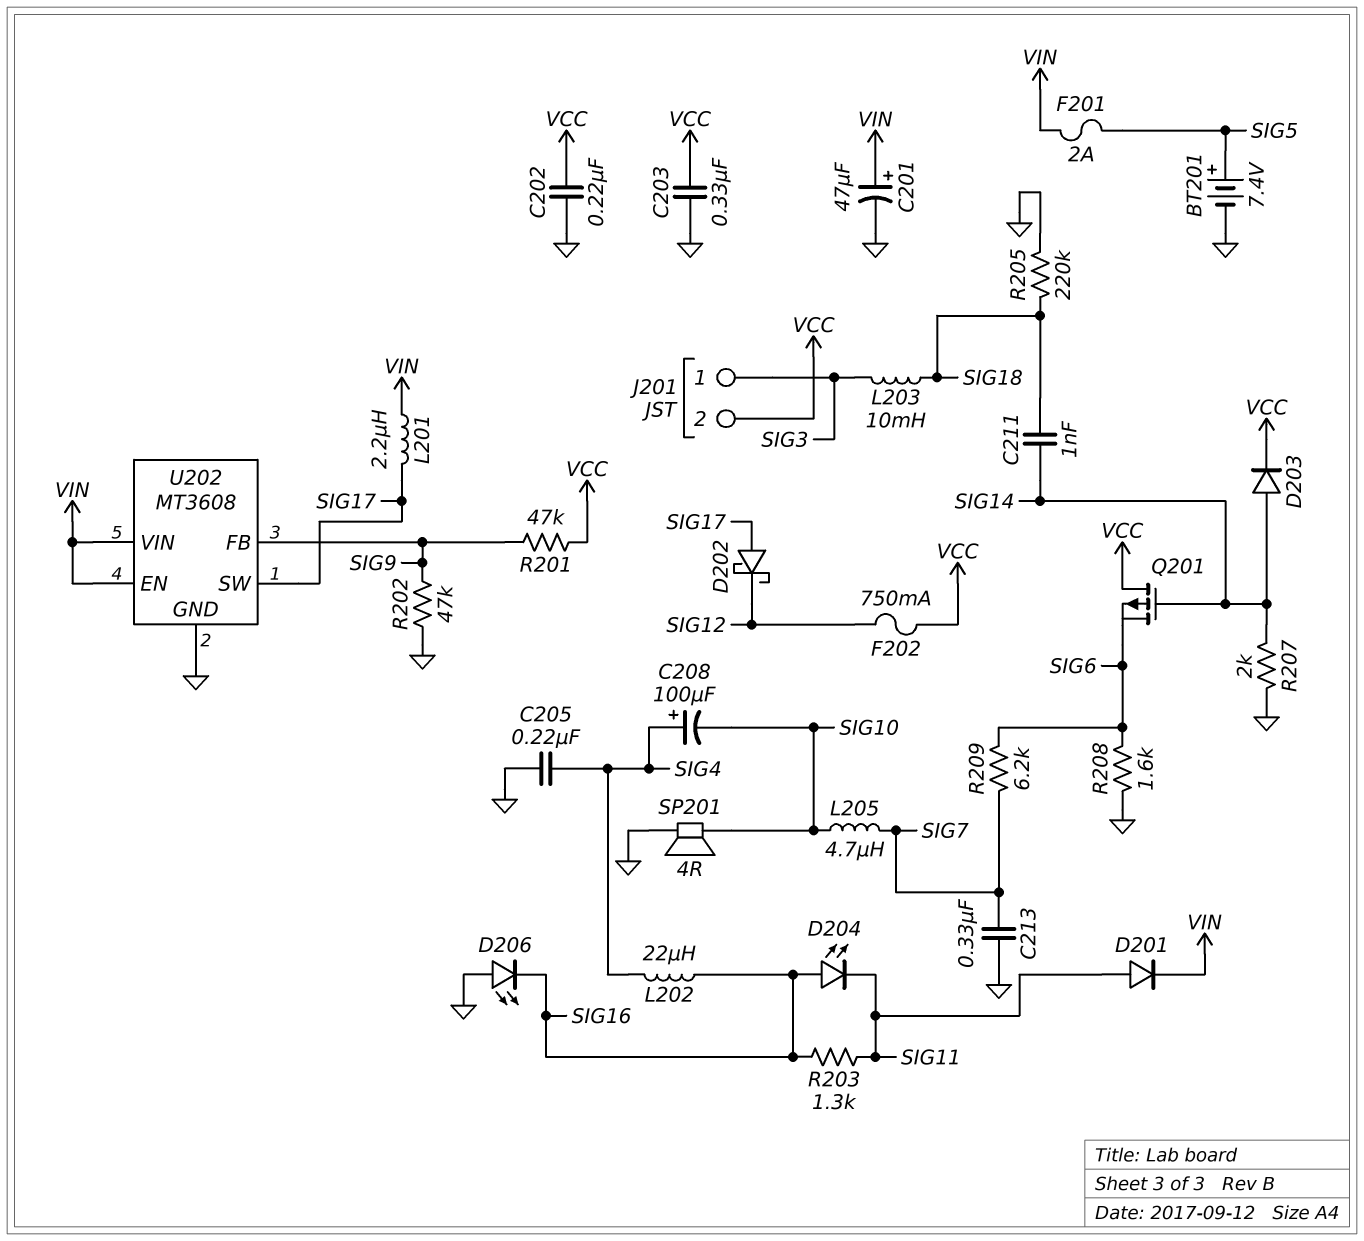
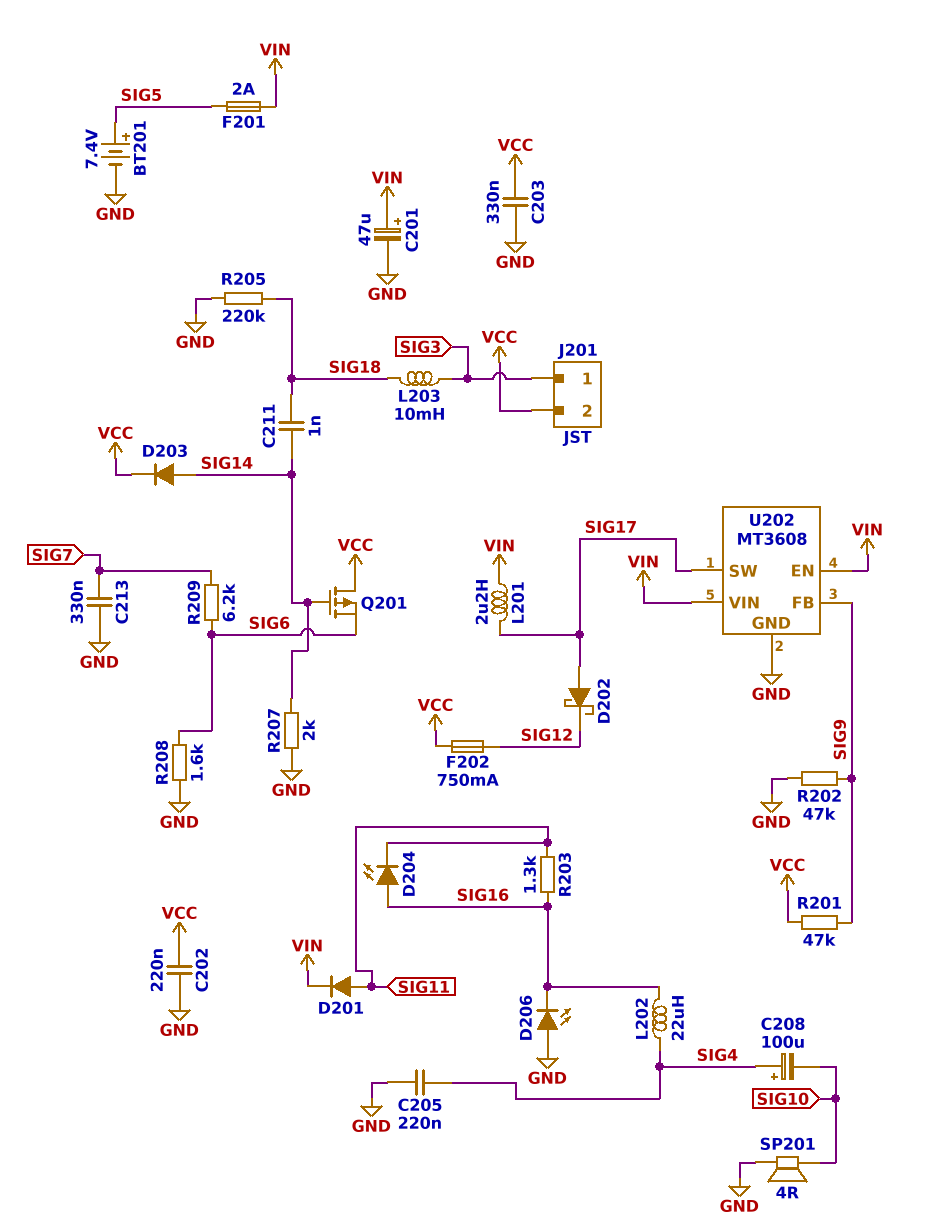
L205: 4.7uH (SIG7, SIG10) -> none

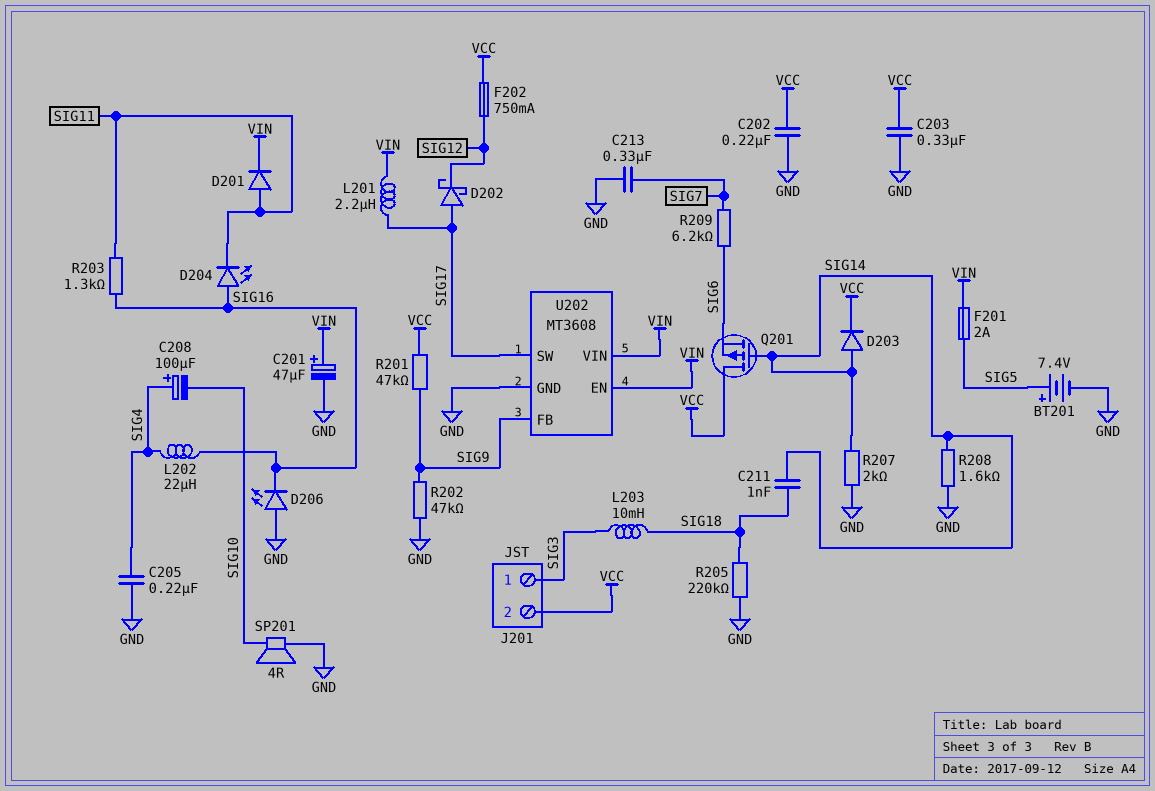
R208: 1.6k (GND, SIG6) -> 1.6k (GND, SIG14)

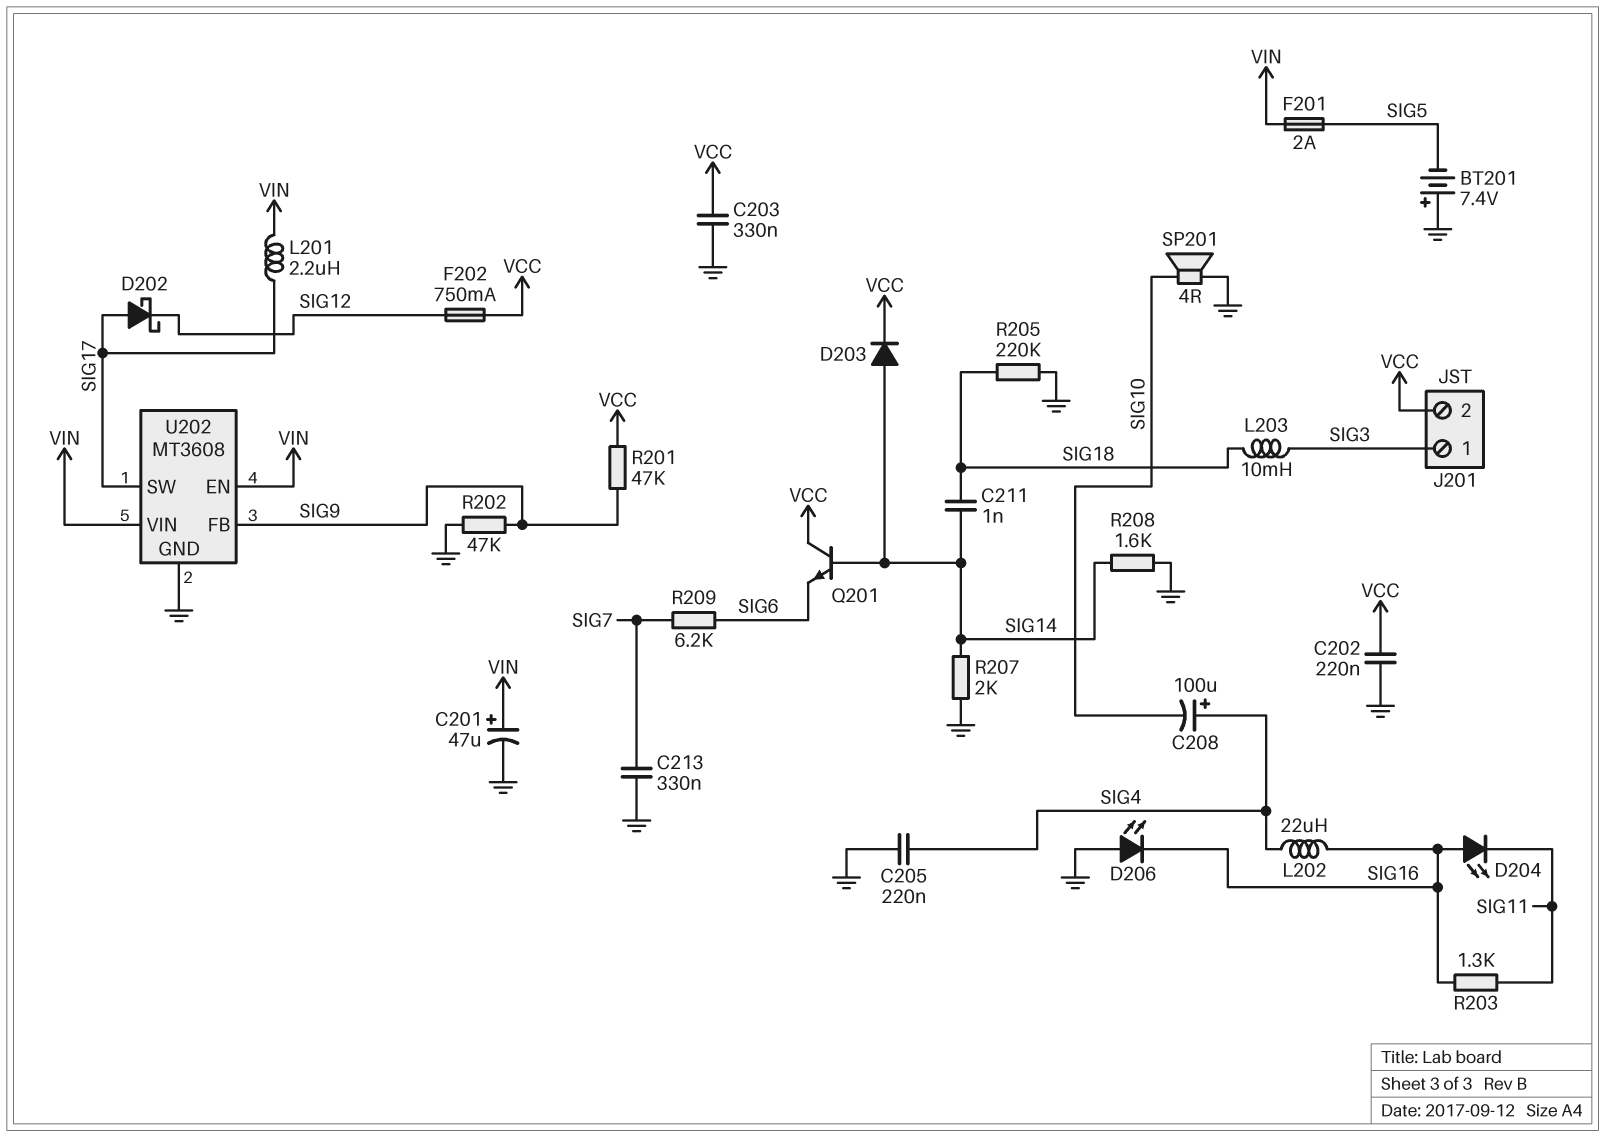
BT201: 7.4V (plus SIG5, minus GND) -> 7.4V (plus GND, minus SIG5)
D201: diode (A SIG11, K VIN) -> none
Q201: PMOS (G SIG14, D VCC, S SIG6) -> NPN (B SIG14, C VCC, E SIG6)

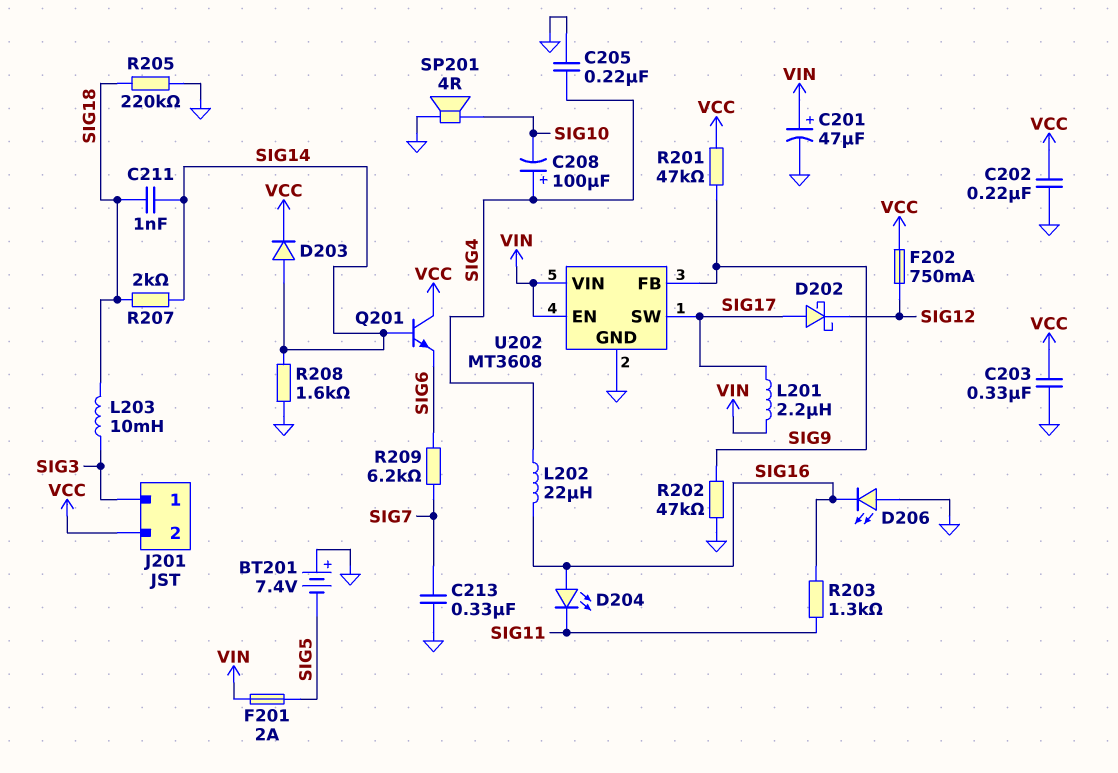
R207: 2k (GND, SIG14) -> 2k (SIG14, SIG18)

